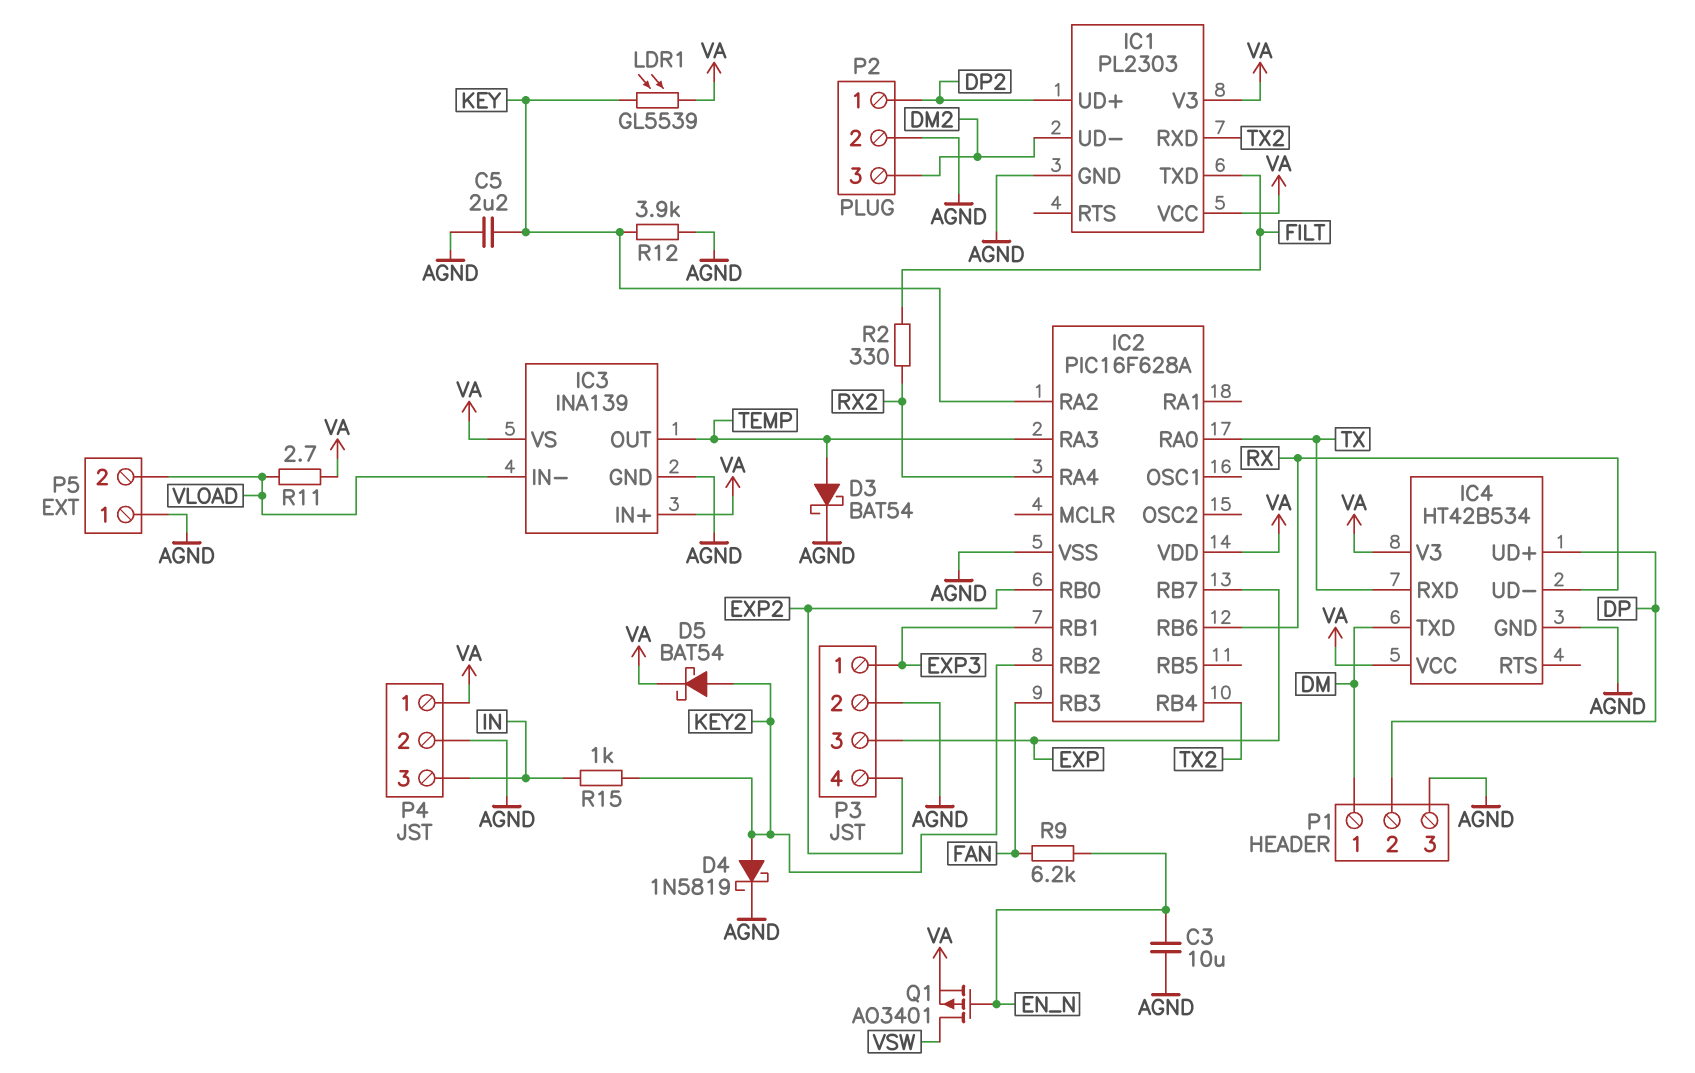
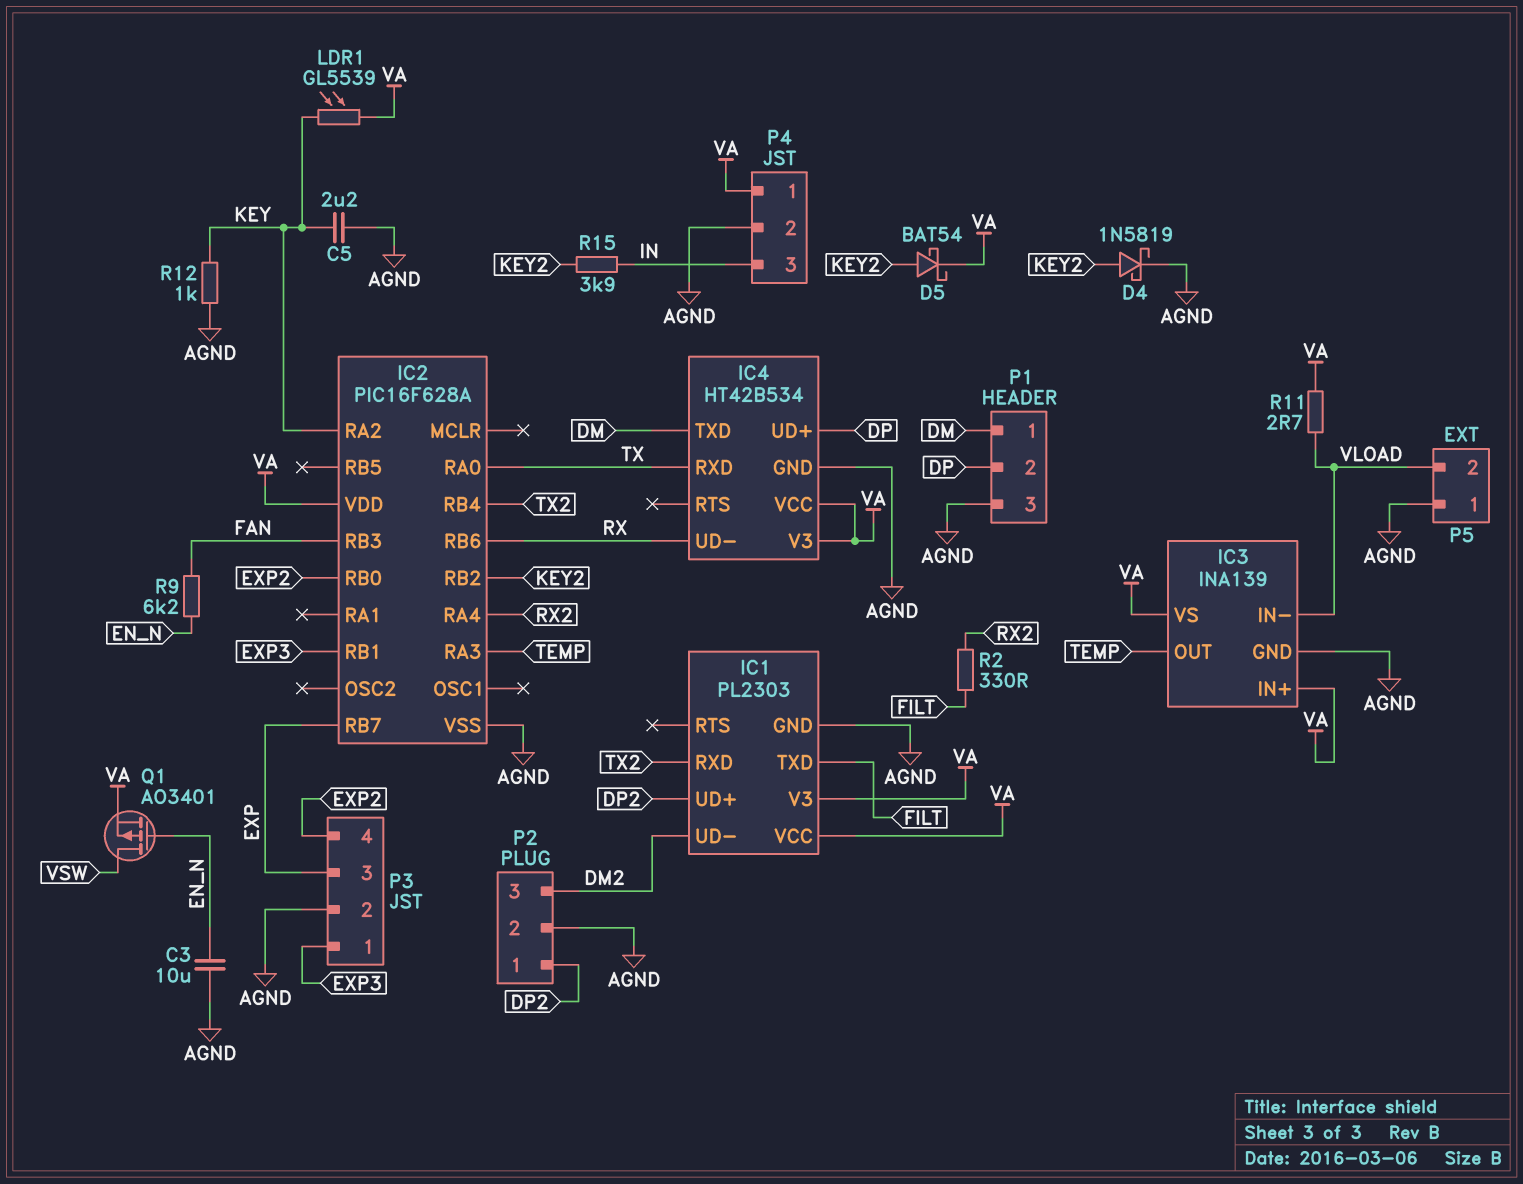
D3: schottky BAT54 (A TEMP, K AGND) -> none
R12: 3.9k (AGND, KEY) -> 1k (AGND, KEY)
R15: 1k (IN, KEY2) -> 3.9k (IN, KEY2)

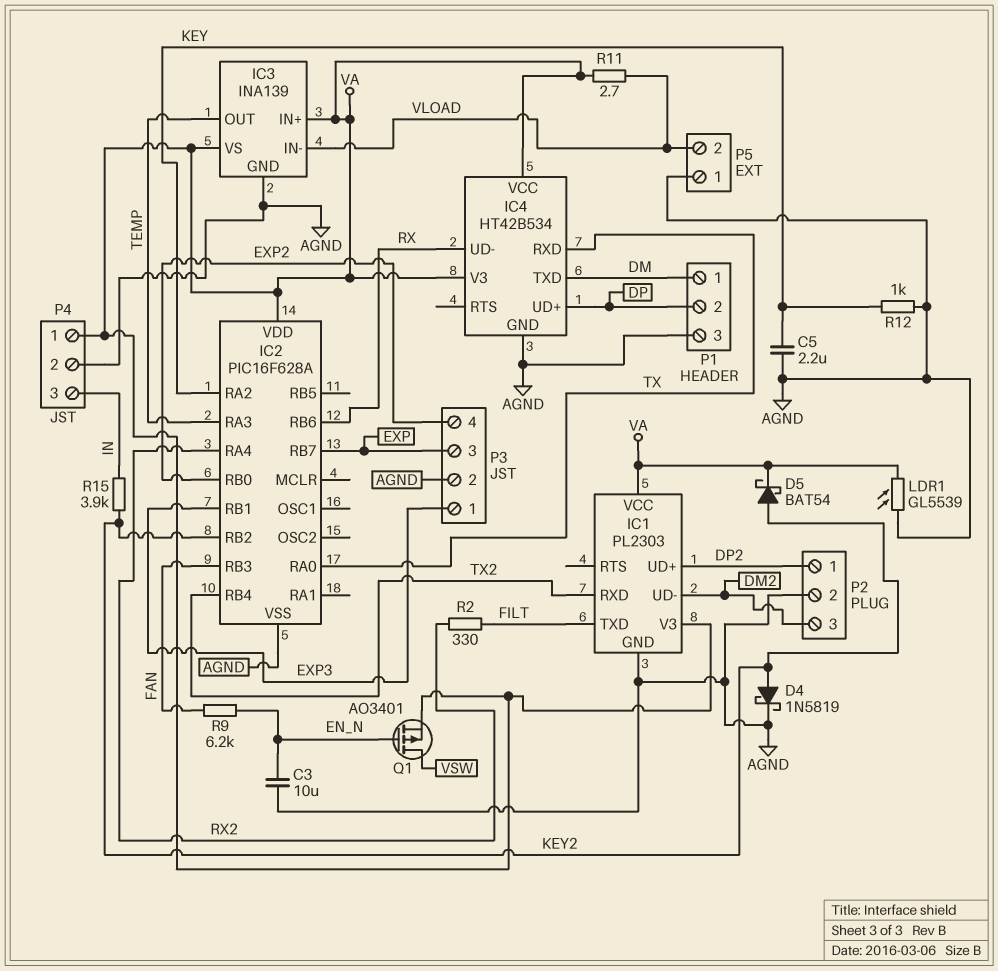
LDR1: GL5539 (KEY, VA) -> GL5539 (AGND, VA)

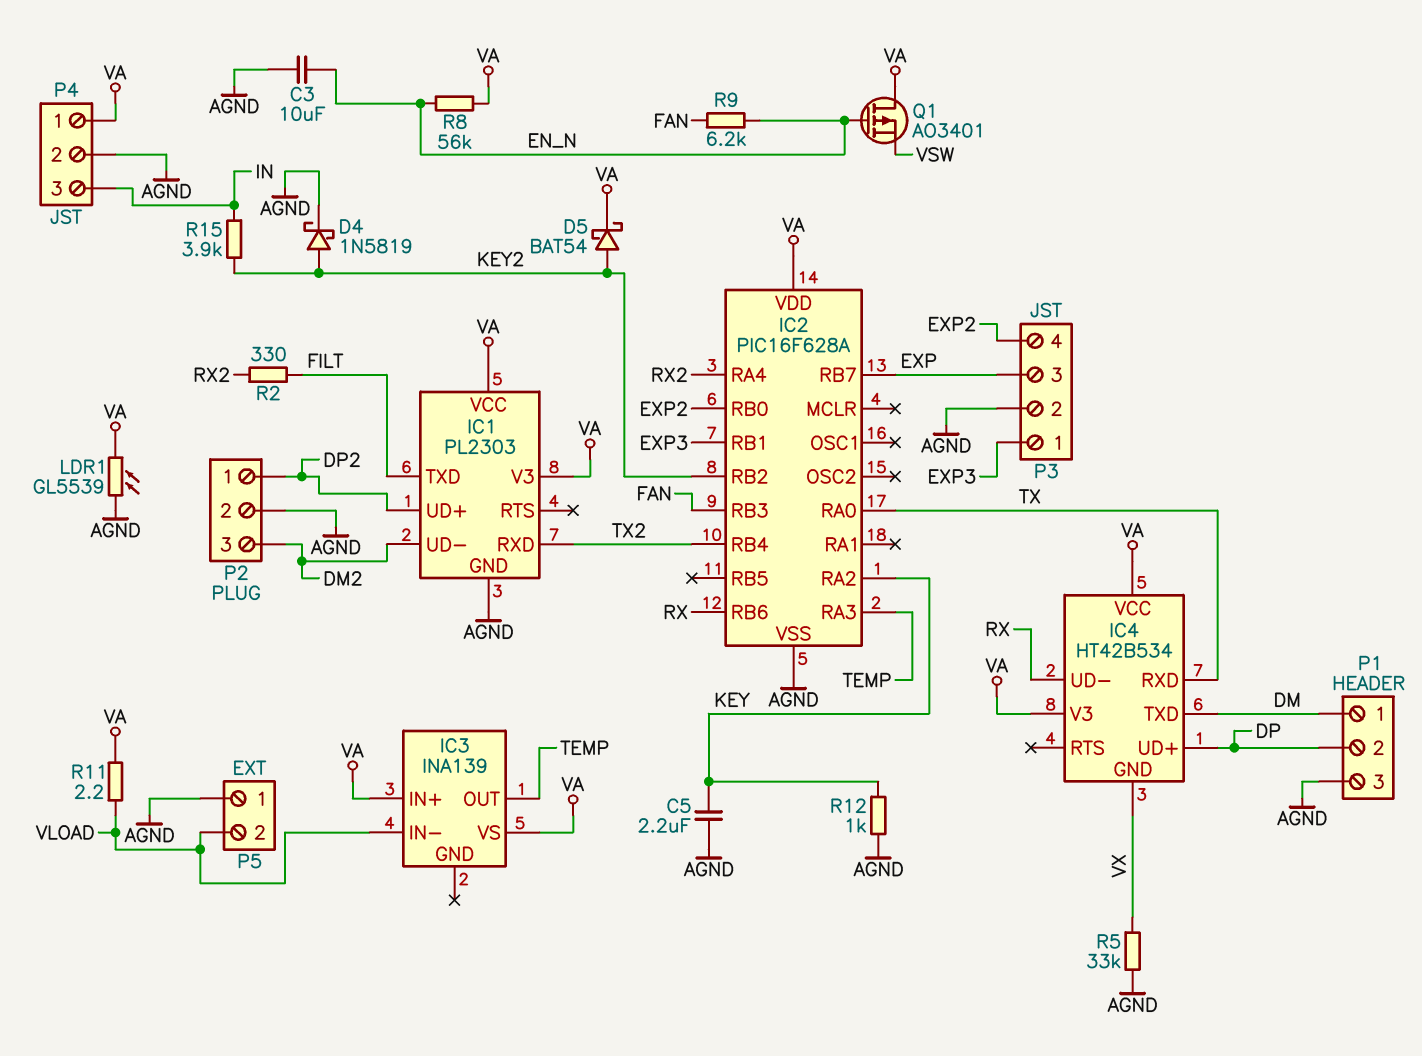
IC3 pin GND: AGND -> none
IC4 pin GND: AGND -> VX
Q1: PMOS AO3401 (G EN_N, D VSW, S VA) -> PMOS AO3401 (G EN_N, D VA, S VSW)
R5: none -> 33k (AGND, VX)
R8: none -> 56k (EN_N, VA)
R11: 2.7 (VA, VLOAD) -> 2.2 (VA, VLOAD)

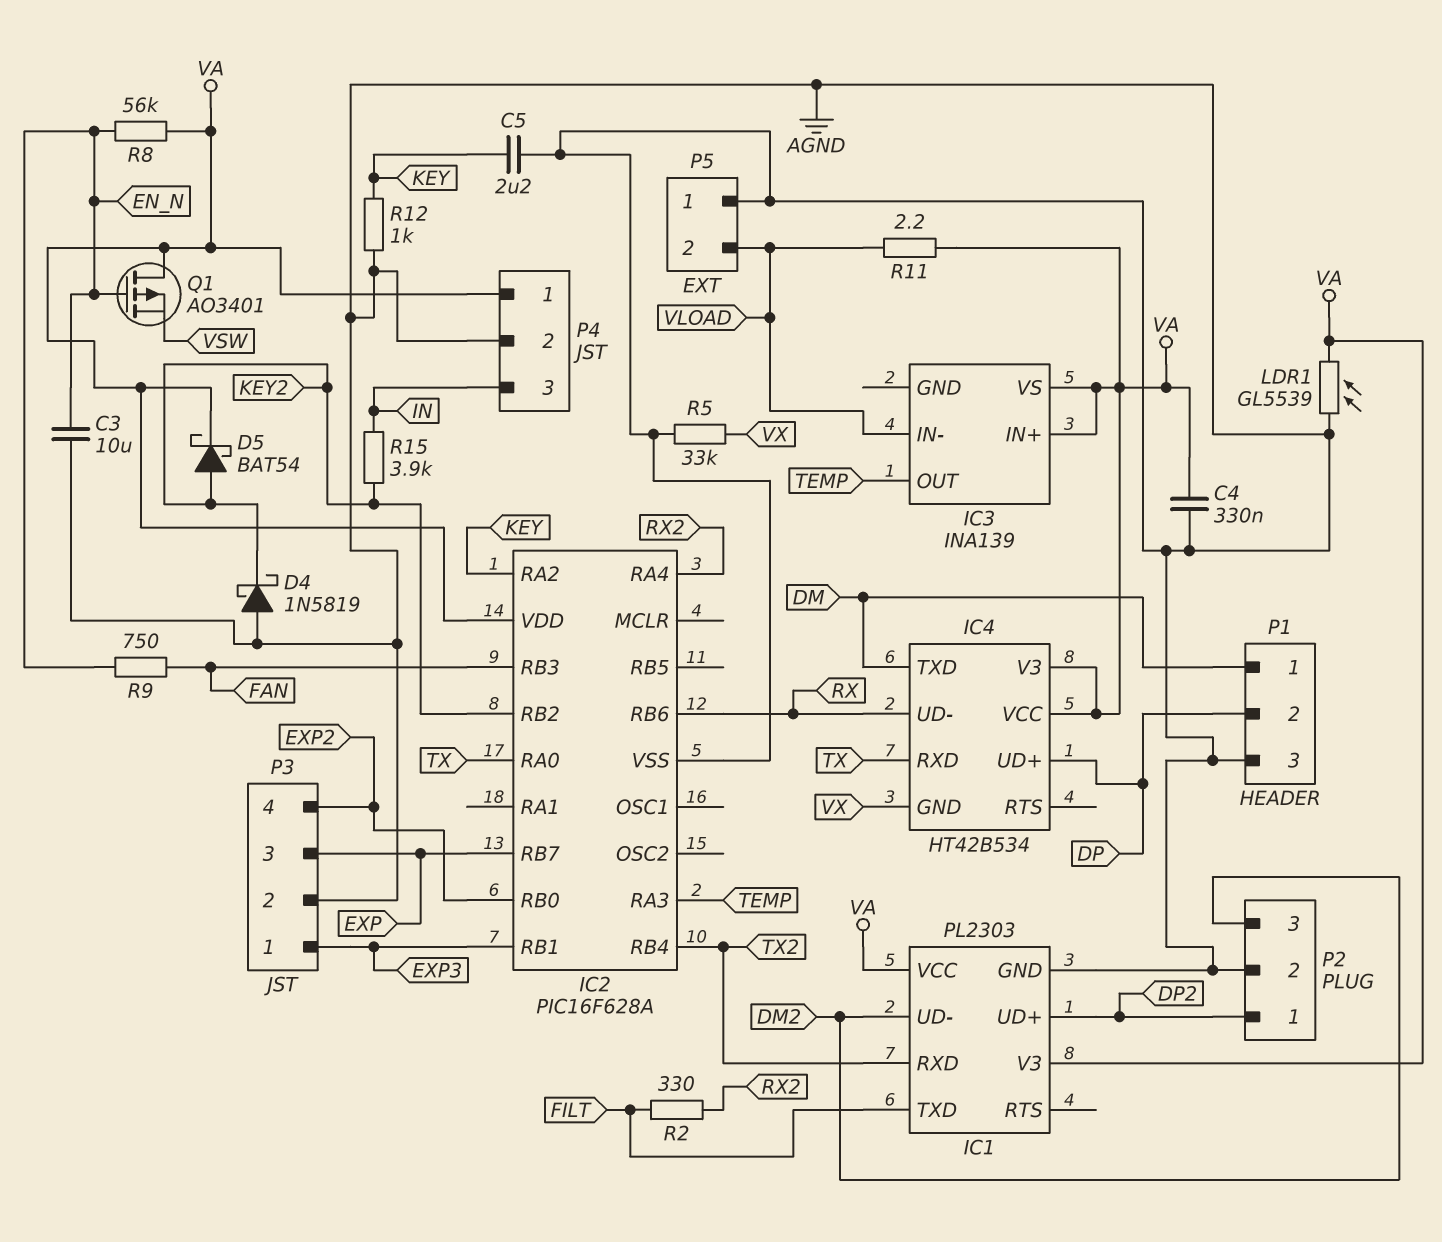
C4: none -> 330nF (AGND, VA)
D4: schottky 1N5819 (A KEY2, K AGND) -> schottky 1N5819 (A AGND, K KEY2)
R9: 6.2k (EN_N, FAN) -> 750 (EN_N, FAN)

